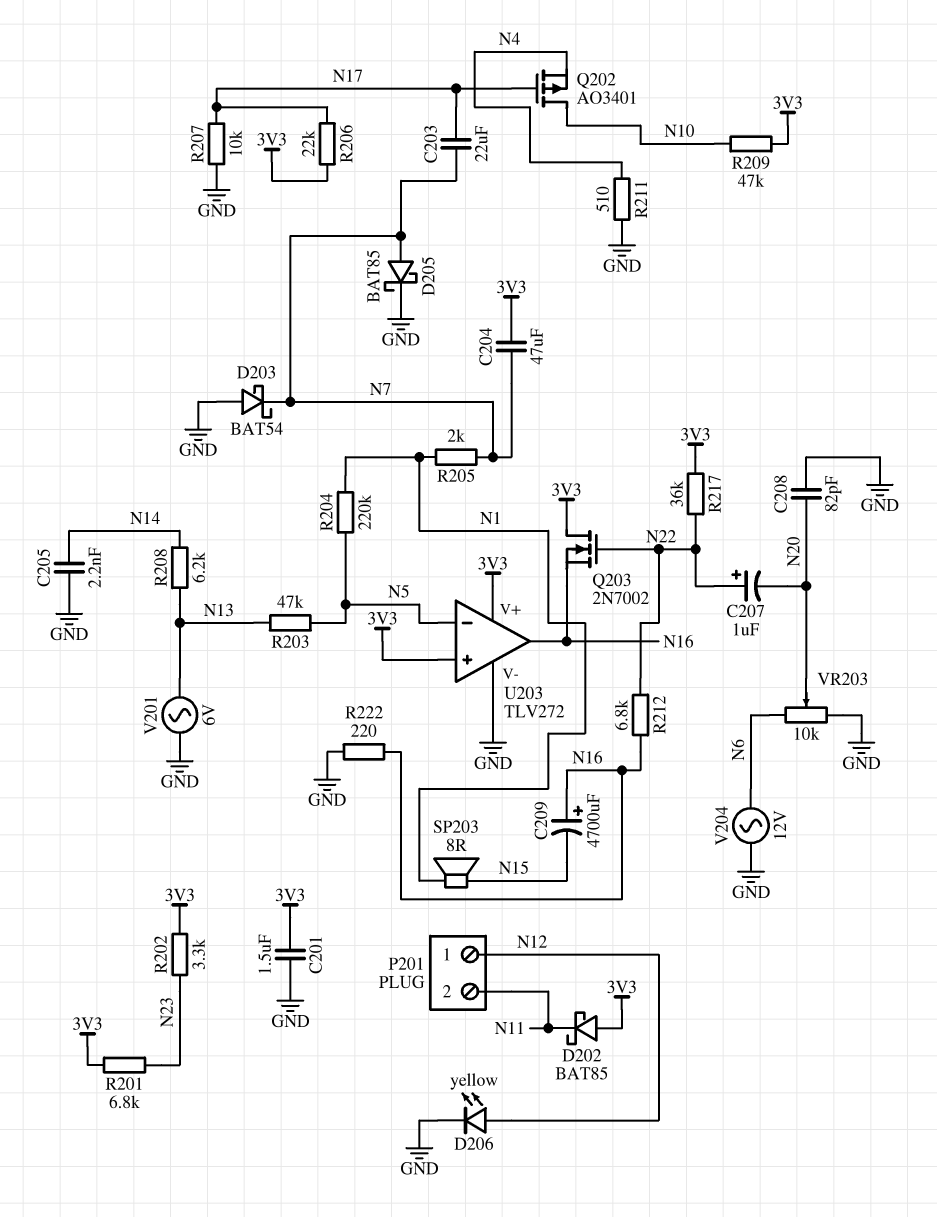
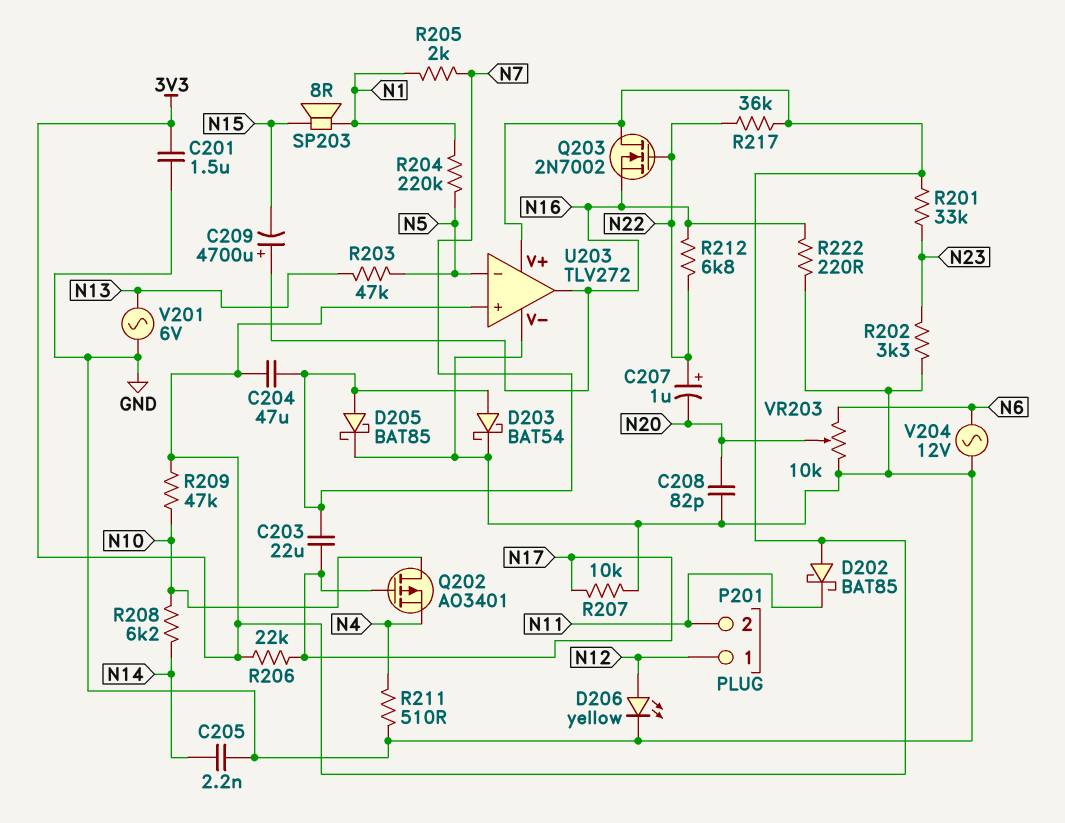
D203: schottky BAT54 (A GND, K N7) -> schottky BAT54 (A N7, K GND)
R201: 6.8k (3V3, N23) -> 33k (3V3, N23)
R202: 3.3k (3V3, N23) -> 3.3k (GND, N23)
R208: 6.2k (N13, N14) -> 6.2k (N10, N14)

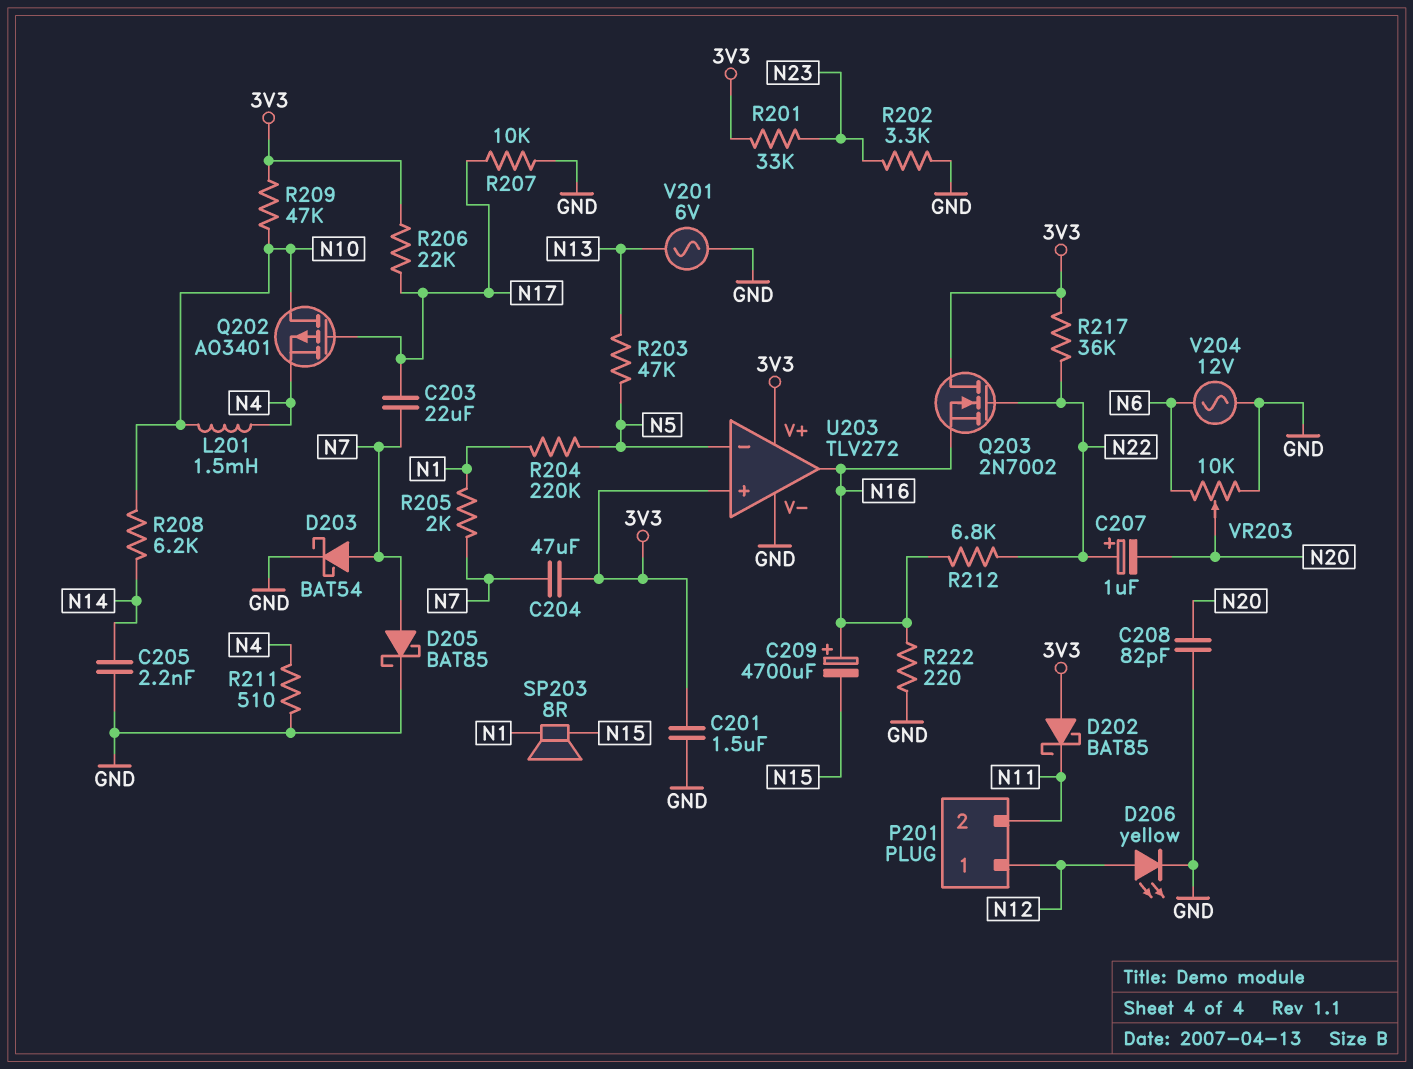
L201: none -> 1.5mH (N4, N10)

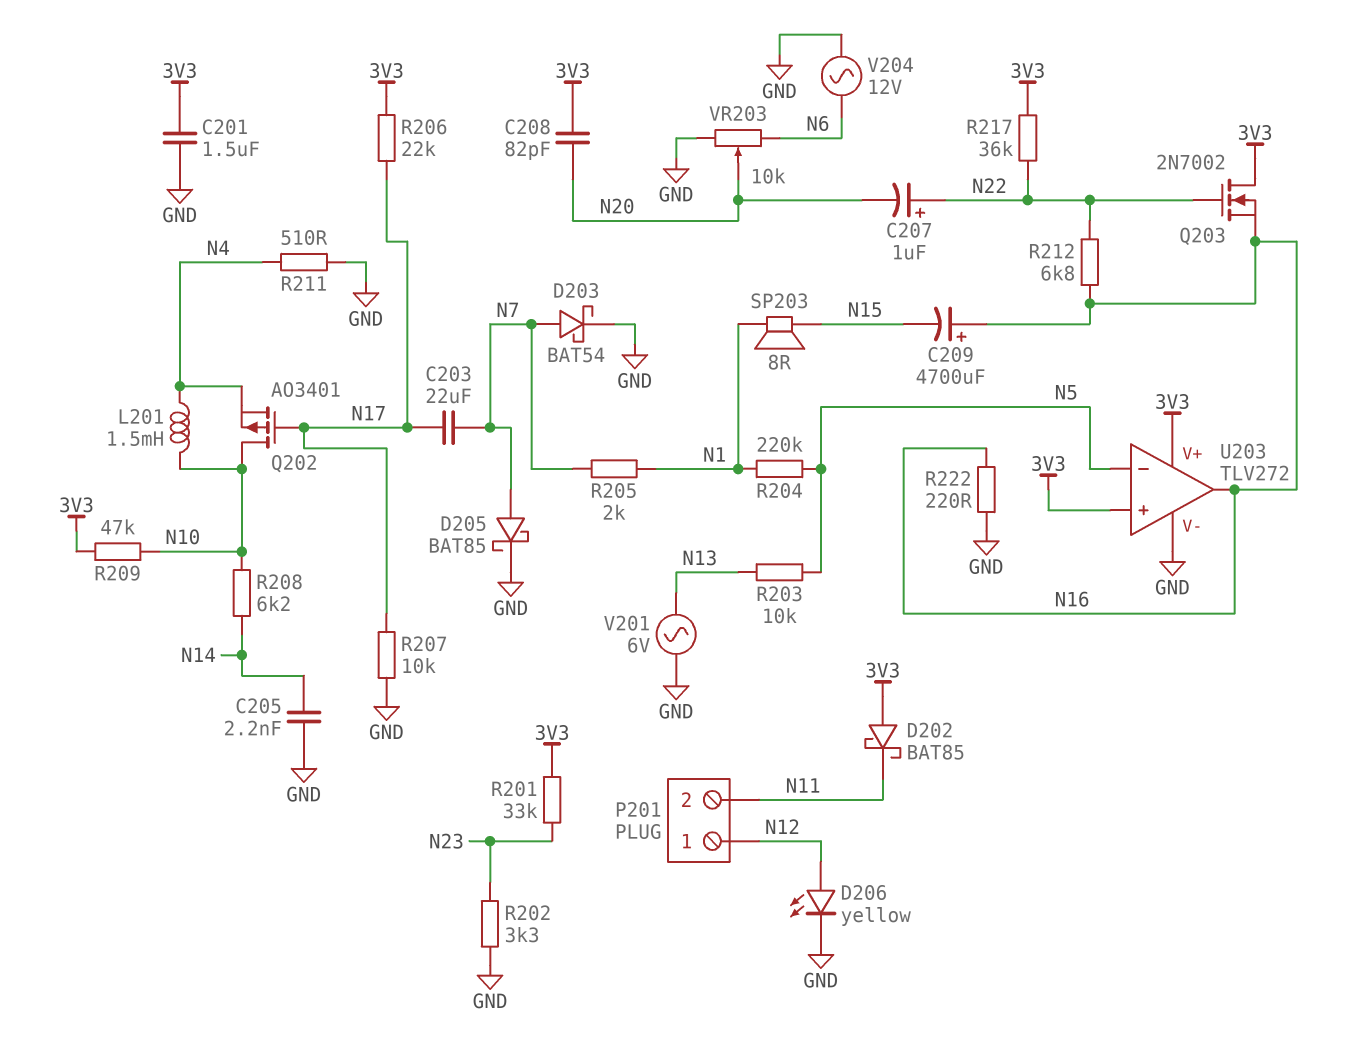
C204: 47uF (3V3, N7) -> none
C208: 82pF (GND, N20) -> 82pF (3V3, N20)
R203: 47k (N5, N13) -> 10k (N5, N13)

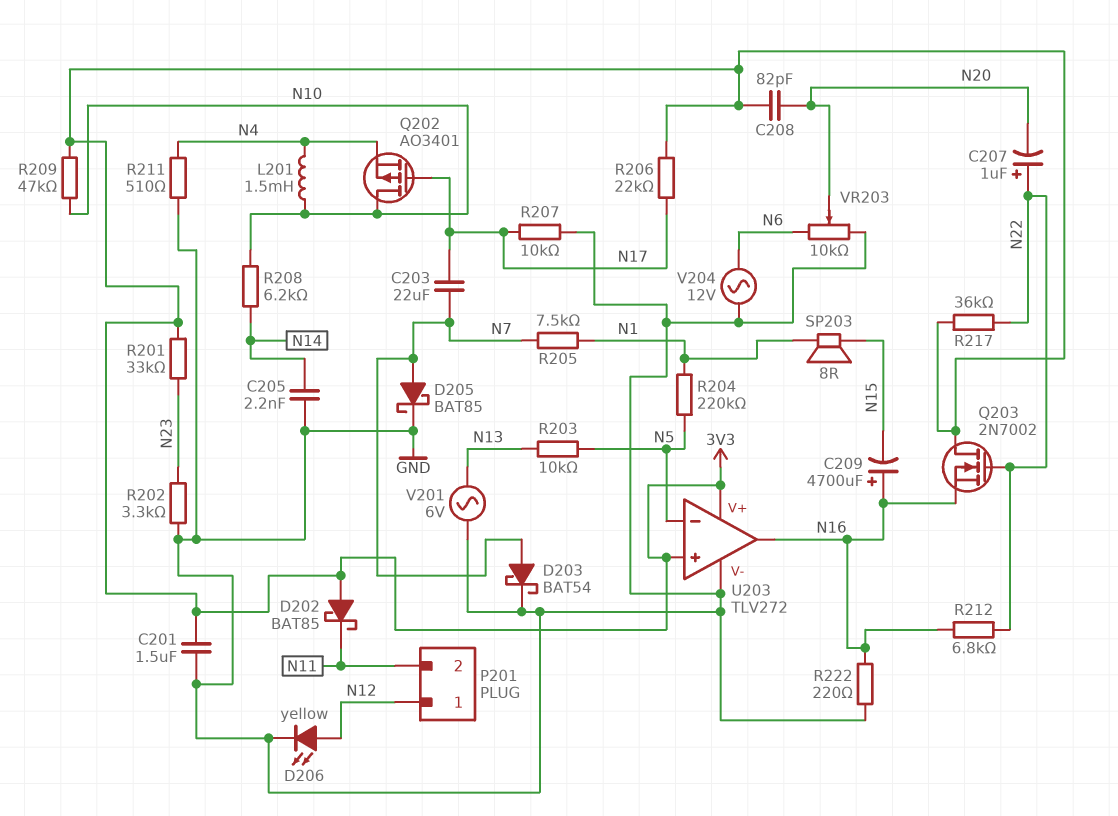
R205: 2k (N1, N7) -> 7.5k (N1, N7)

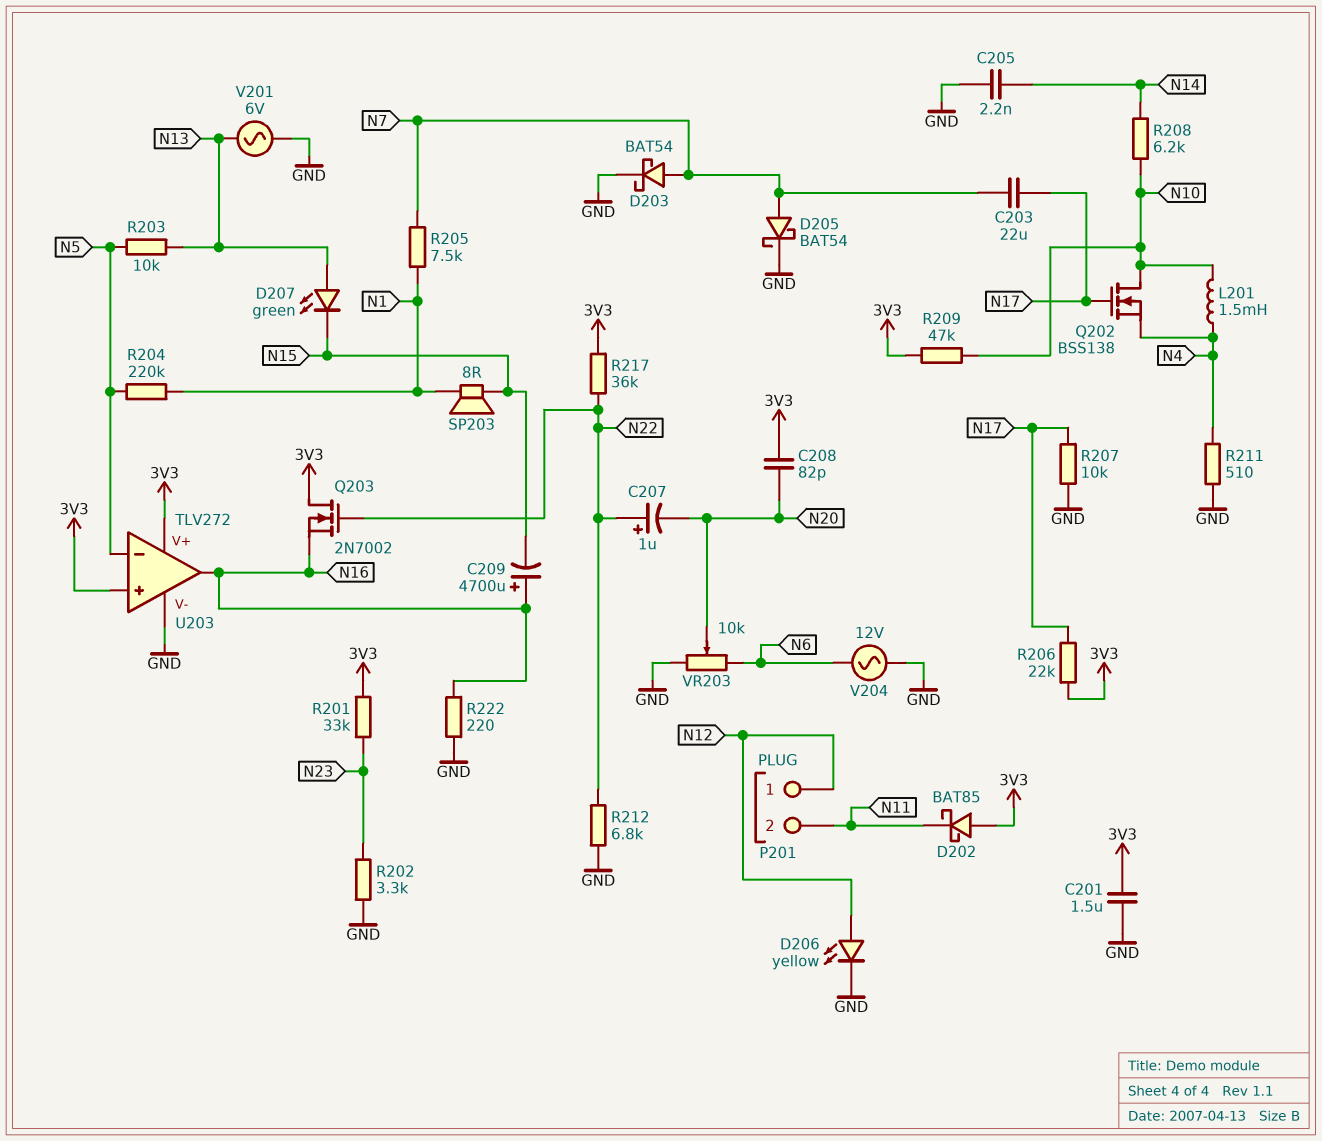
D205: schottky BAT85 (A N7, K GND) -> schottky BAT54 (A N7, K GND)
D207: none -> LED green (A N13, K N15)
Q202: PMOS AO3401 (G N17, D N10, S N4) -> NMOS BSS138 (G N17, D N10, S N4)
R212: 6.8k (N16, N22) -> 6.8k (GND, N22)

